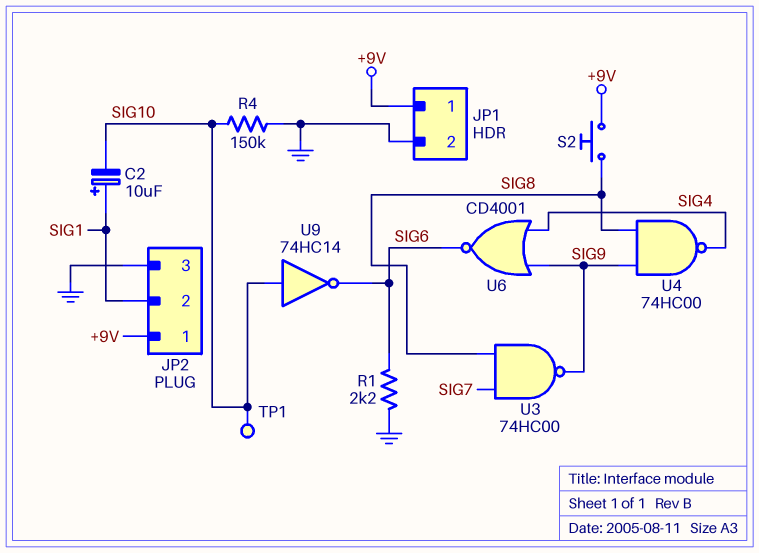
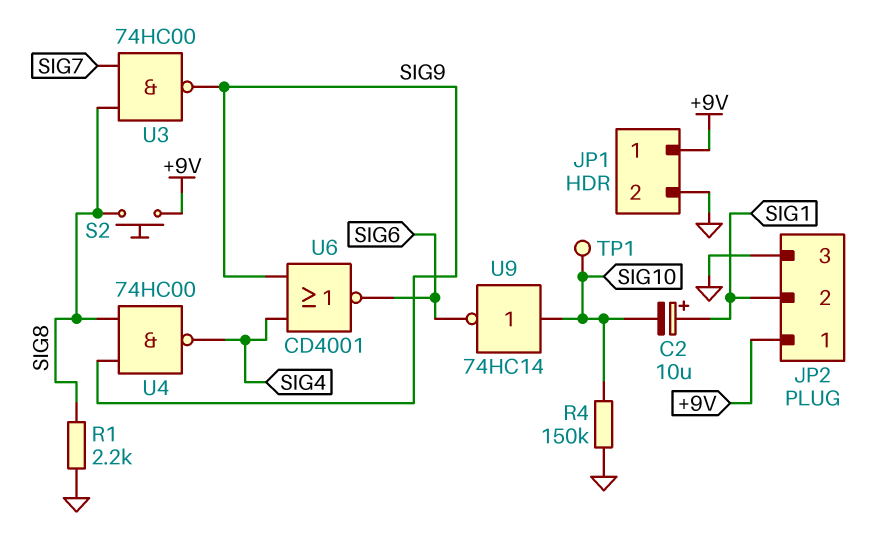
R1: 2.2k (GND, SIG6) -> 2.2k (GND, SIG8)

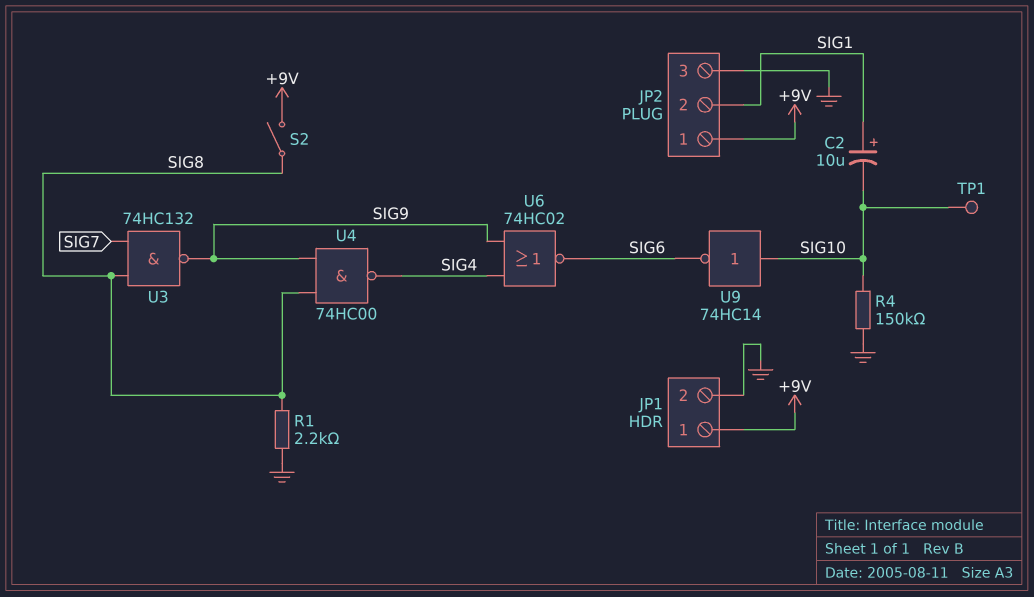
S2: button (+9V, SIG8) -> switch (+9V, SIG8)
U3: NAND 74HC00 (in SIG7, in SIG8, out SIG9) -> NAND 74HC132 (in SIG7, in SIG8, out SIG9)
U6: NOR CD4001 (in SIG4, in SIG9, out SIG6) -> NOR 74HC02 (in SIG4, in SIG9, out SIG6)

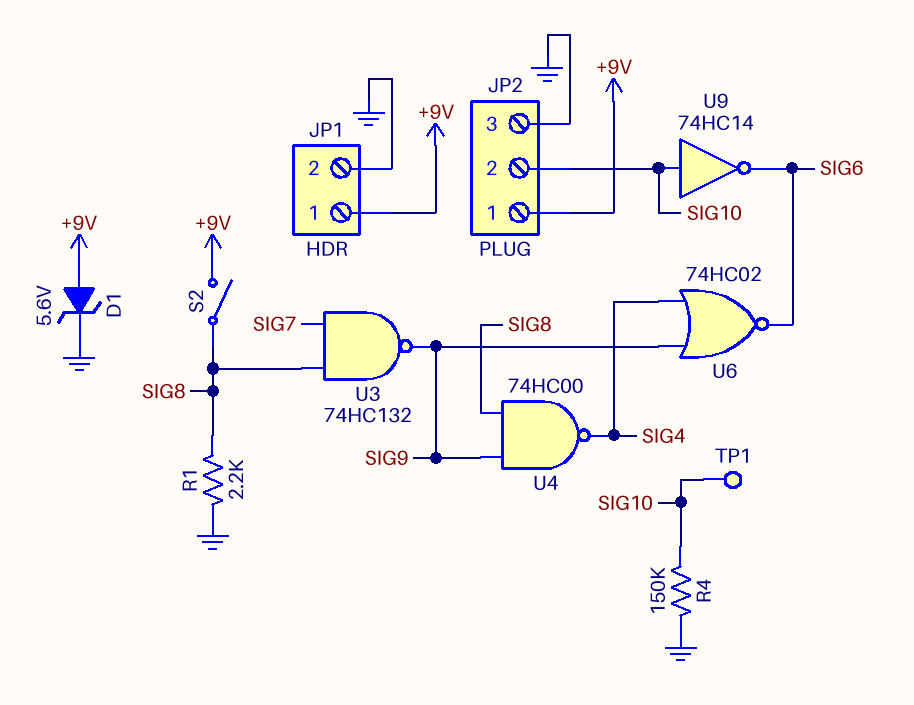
C2: 10uF (plus SIG1, minus SIG10) -> none
D1: none -> zener 5.6V (A +9V, K GND)
JP2 pin 2: SIG1 -> SIG10

